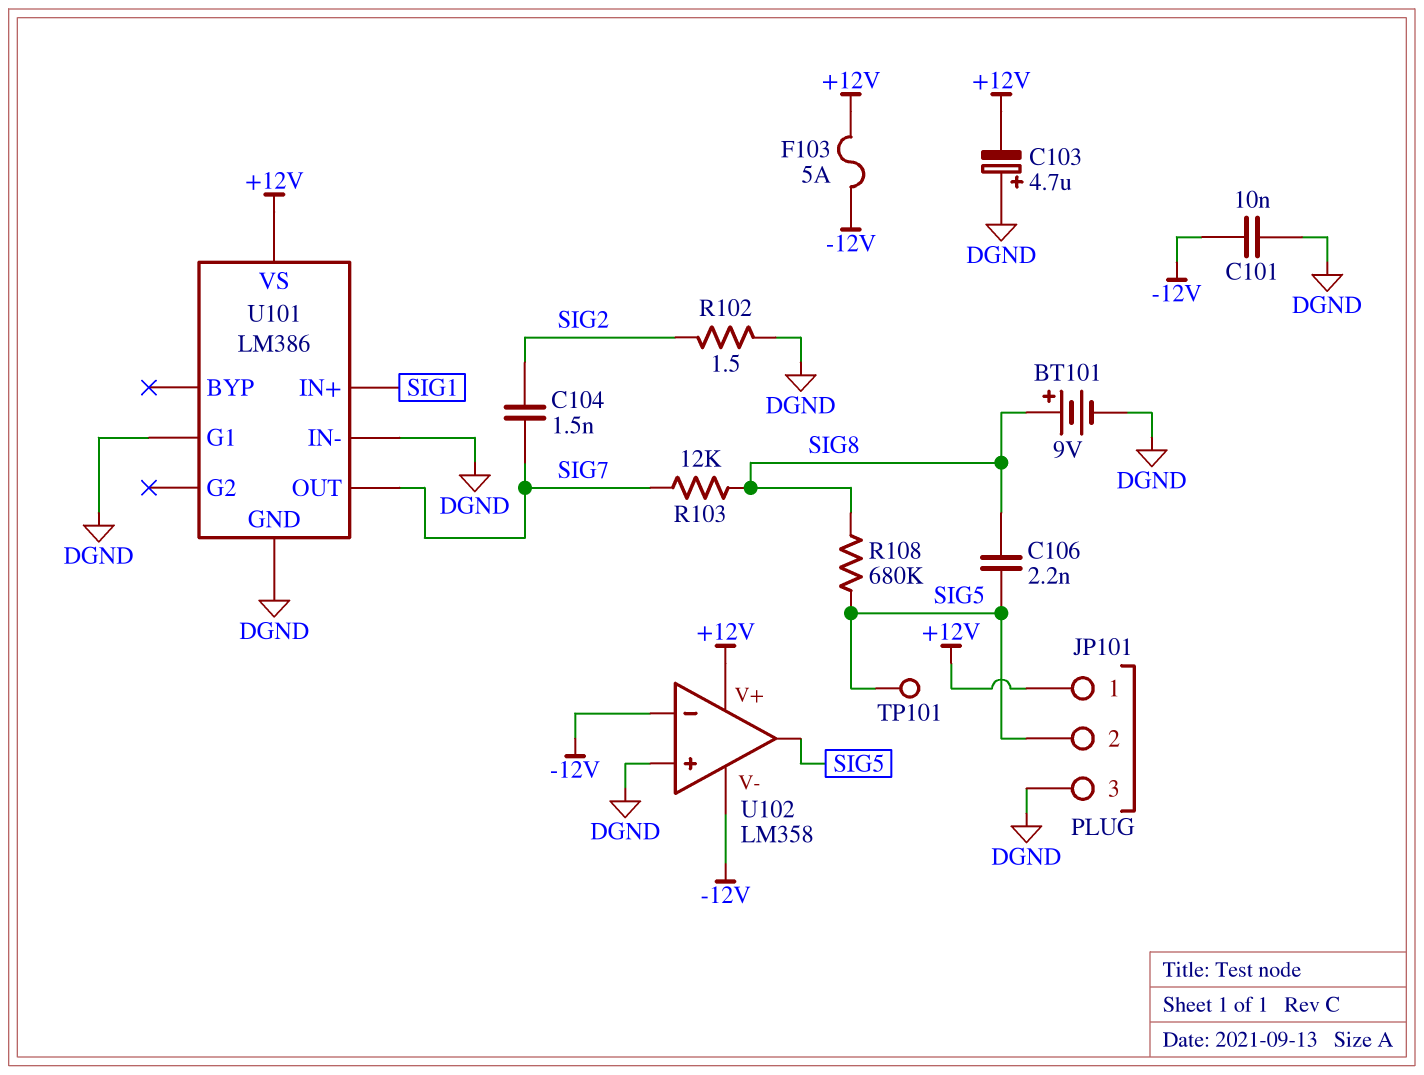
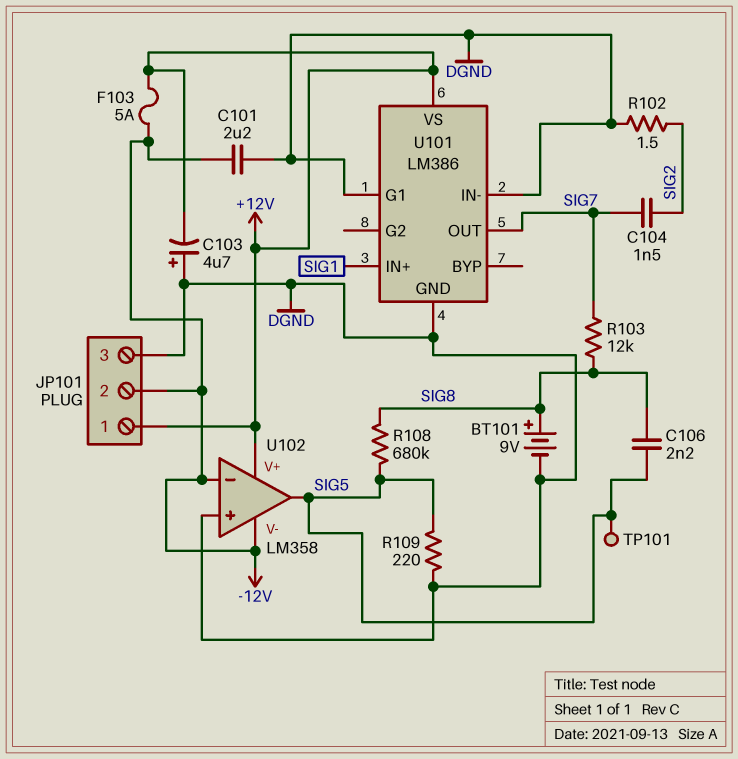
C101: 10nF (-12V, DGND) -> 2.2uF (-12V, DGND)
JP101 pin 2: SIG5 -> -12V
R109: none -> 220 (DGND, SIG5)

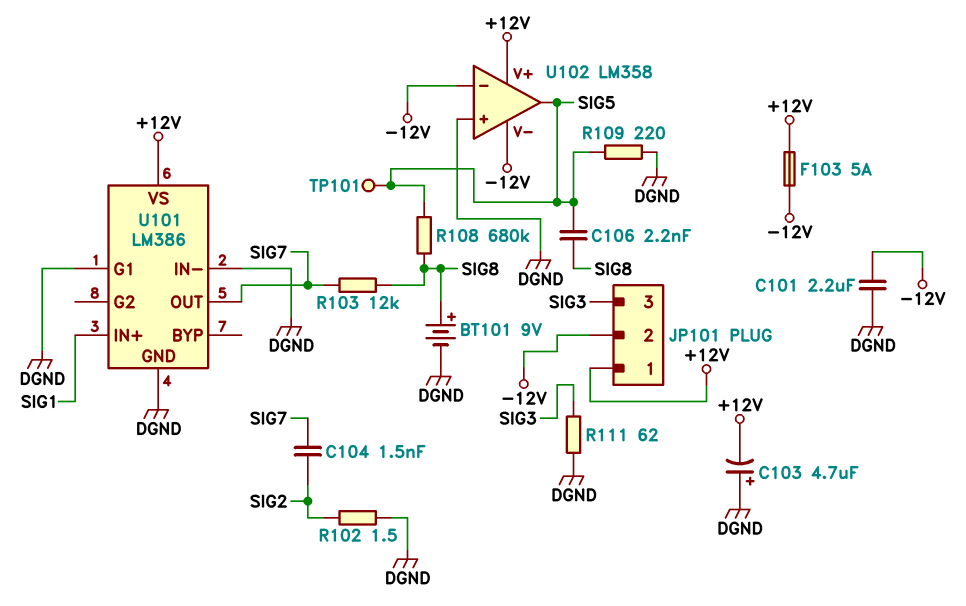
JP101 pin 3: DGND -> SIG3
R111: none -> 62 (DGND, SIG3)

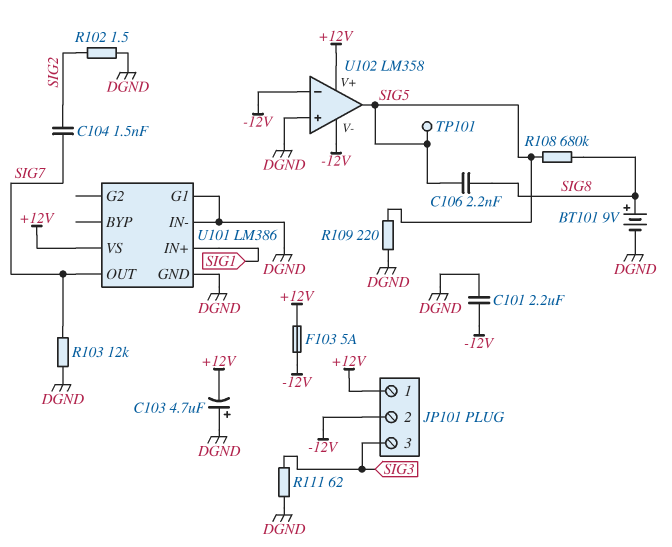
R103: 12k (SIG7, SIG8) -> 12k (DGND, SIG7)

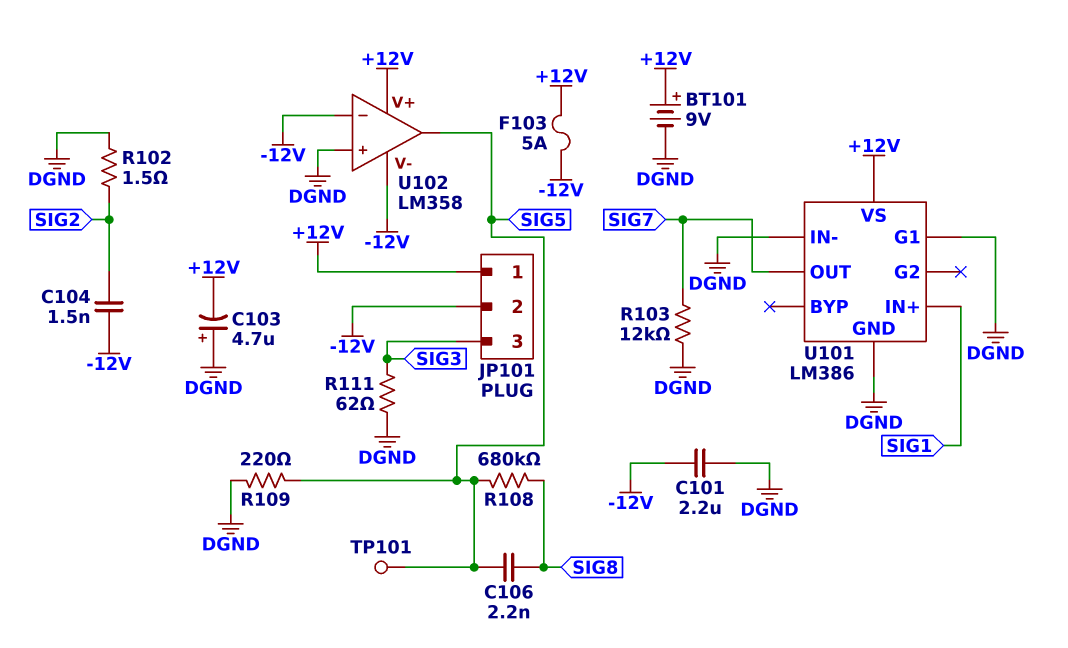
BT101: 9V (plus SIG8, minus DGND) -> 9V (plus +12V, minus DGND)
C104: 1.5nF (SIG2, SIG7) -> 1.5nF (-12V, SIG2)

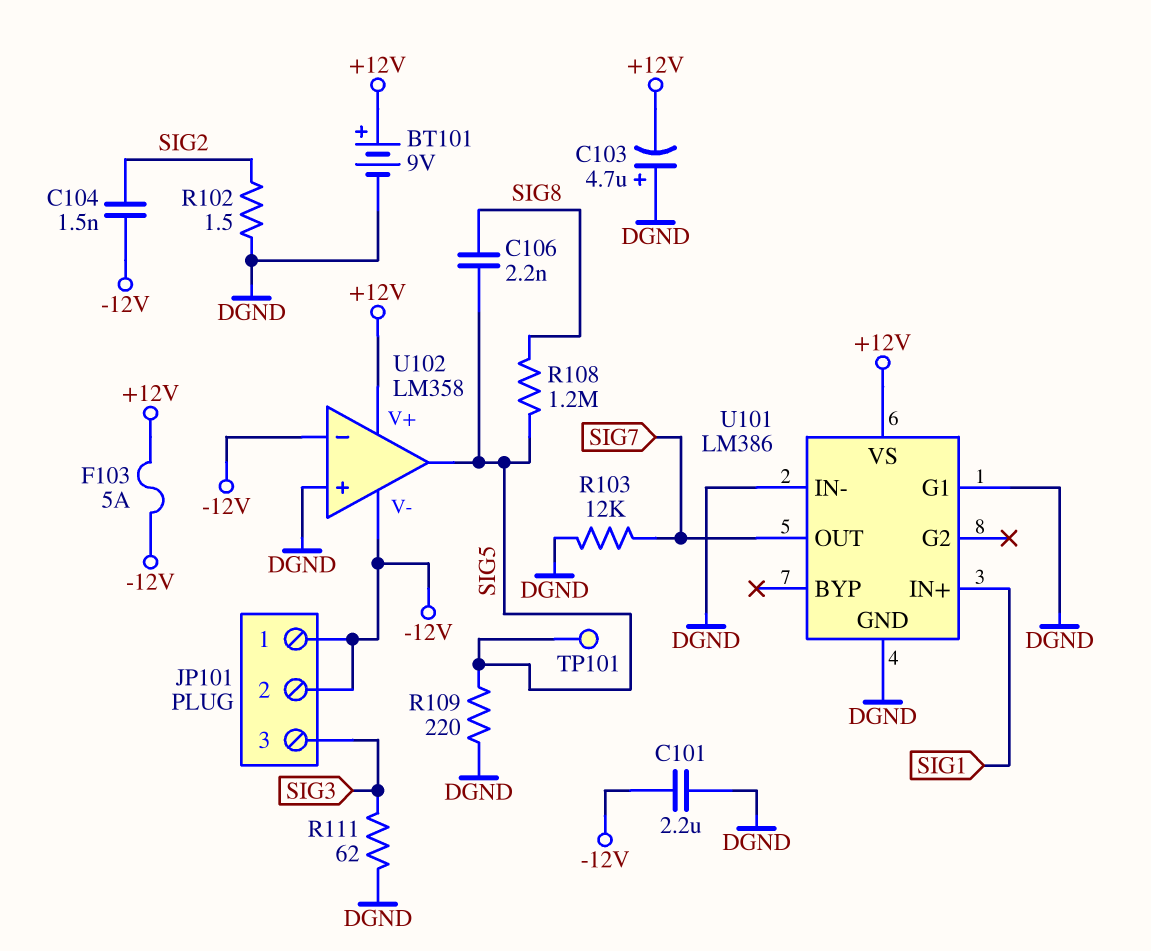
JP101 pin 1: +12V -> -12V
R108: 680k (SIG5, SIG8) -> 1.2M (SIG5, SIG8)

